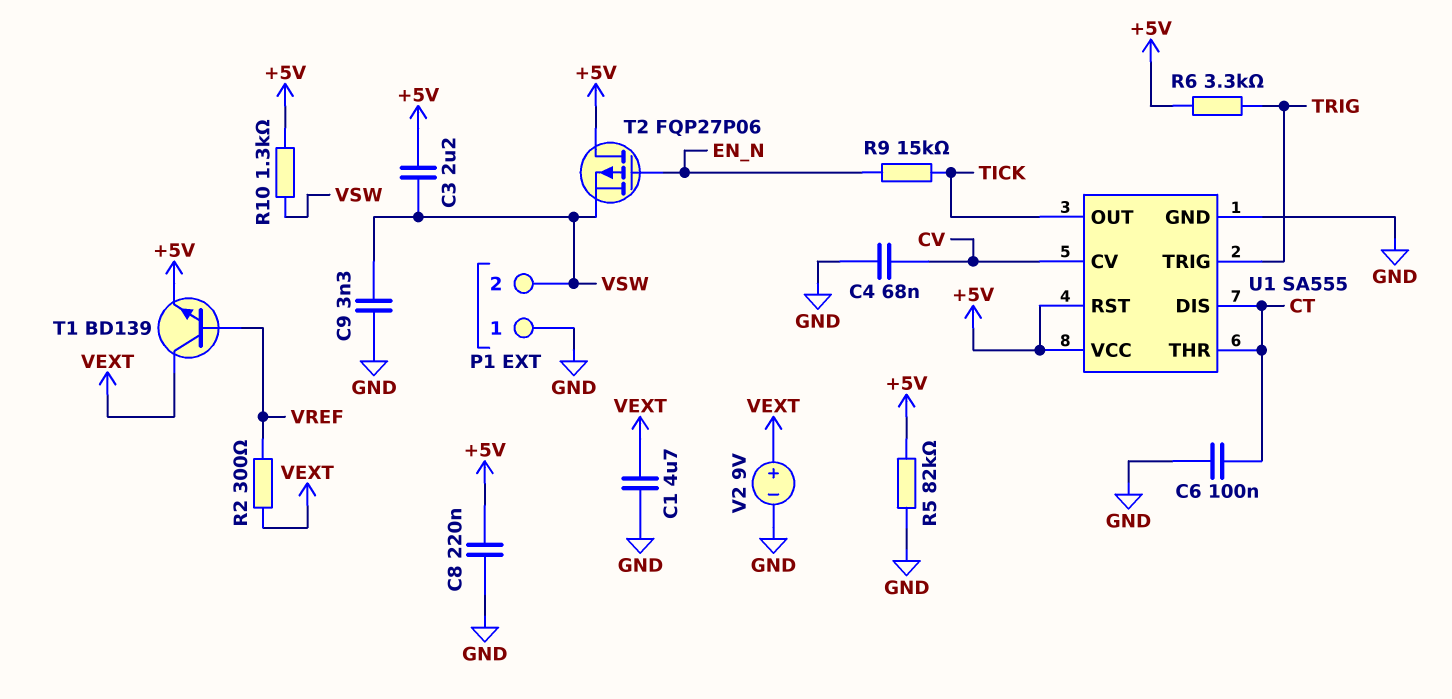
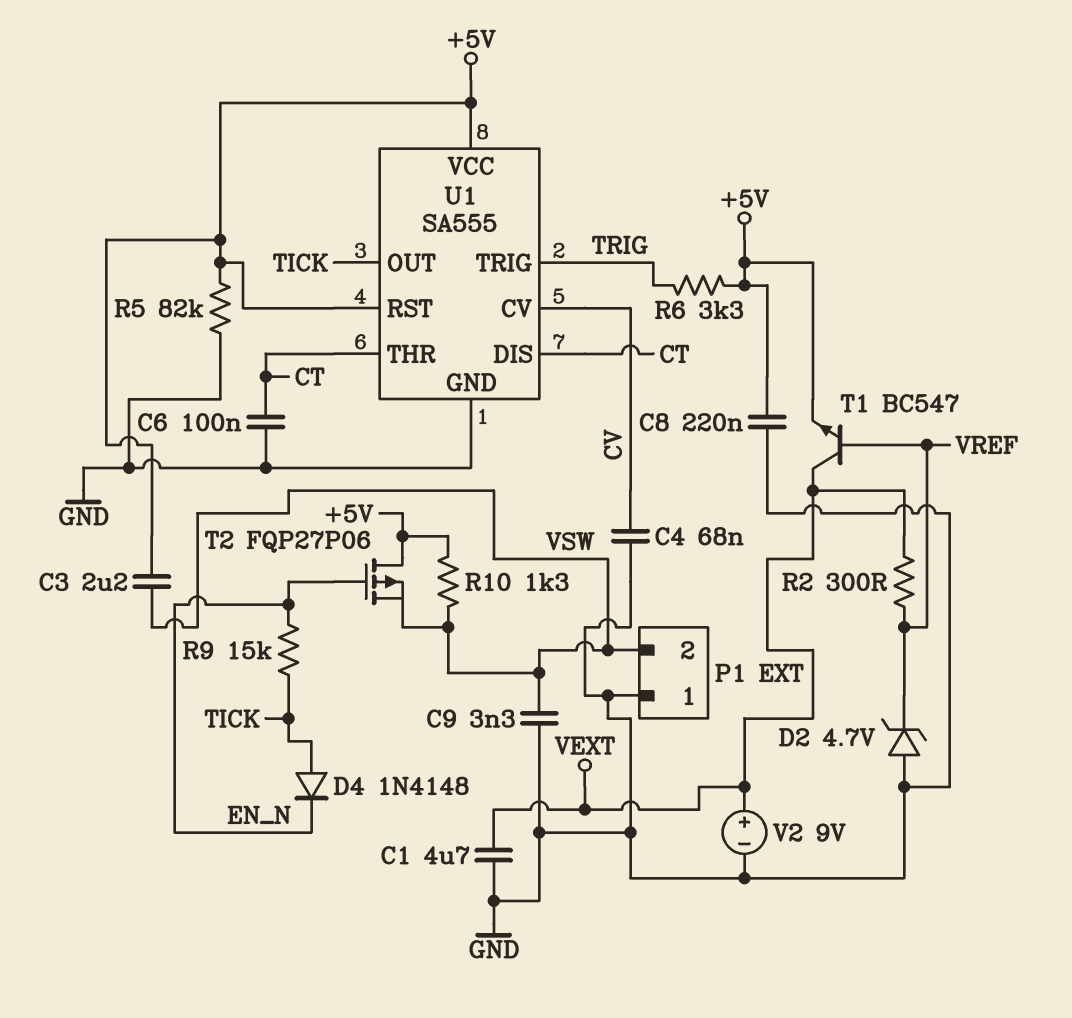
D2: none -> zener 4.7V (A GND, K VREF)
D4: none -> diode 1N4148 (A TICK, K EN_N)
T1: NPN BD139 (B VREF, C VEXT, E +5V) -> NPN BC547 (B VREF, C VEXT, E +5V)

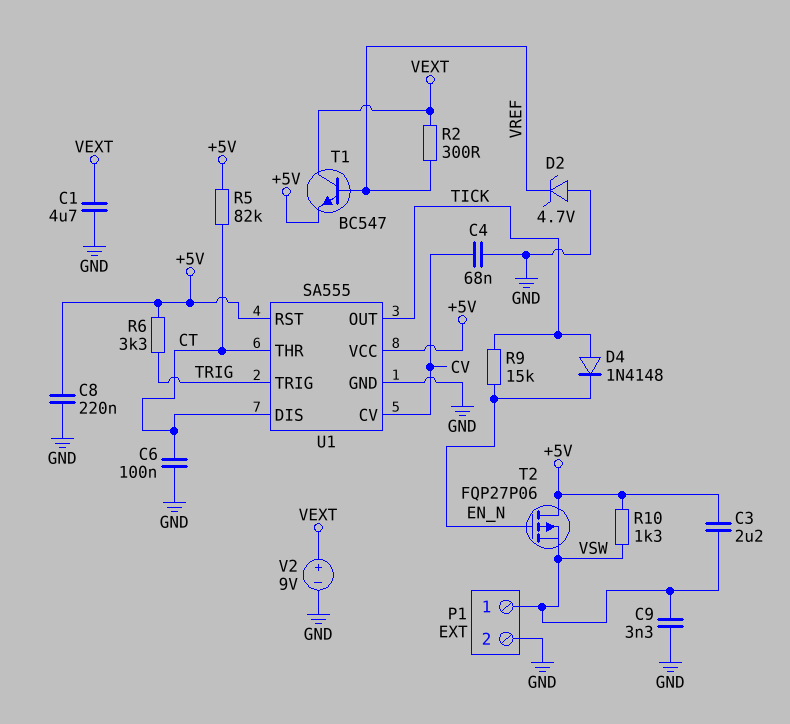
P1 pin 1: GND -> VSW
P1 pin 2: VSW -> GND
R5: 82k (+5V, GND) -> 82k (+5V, CT)

